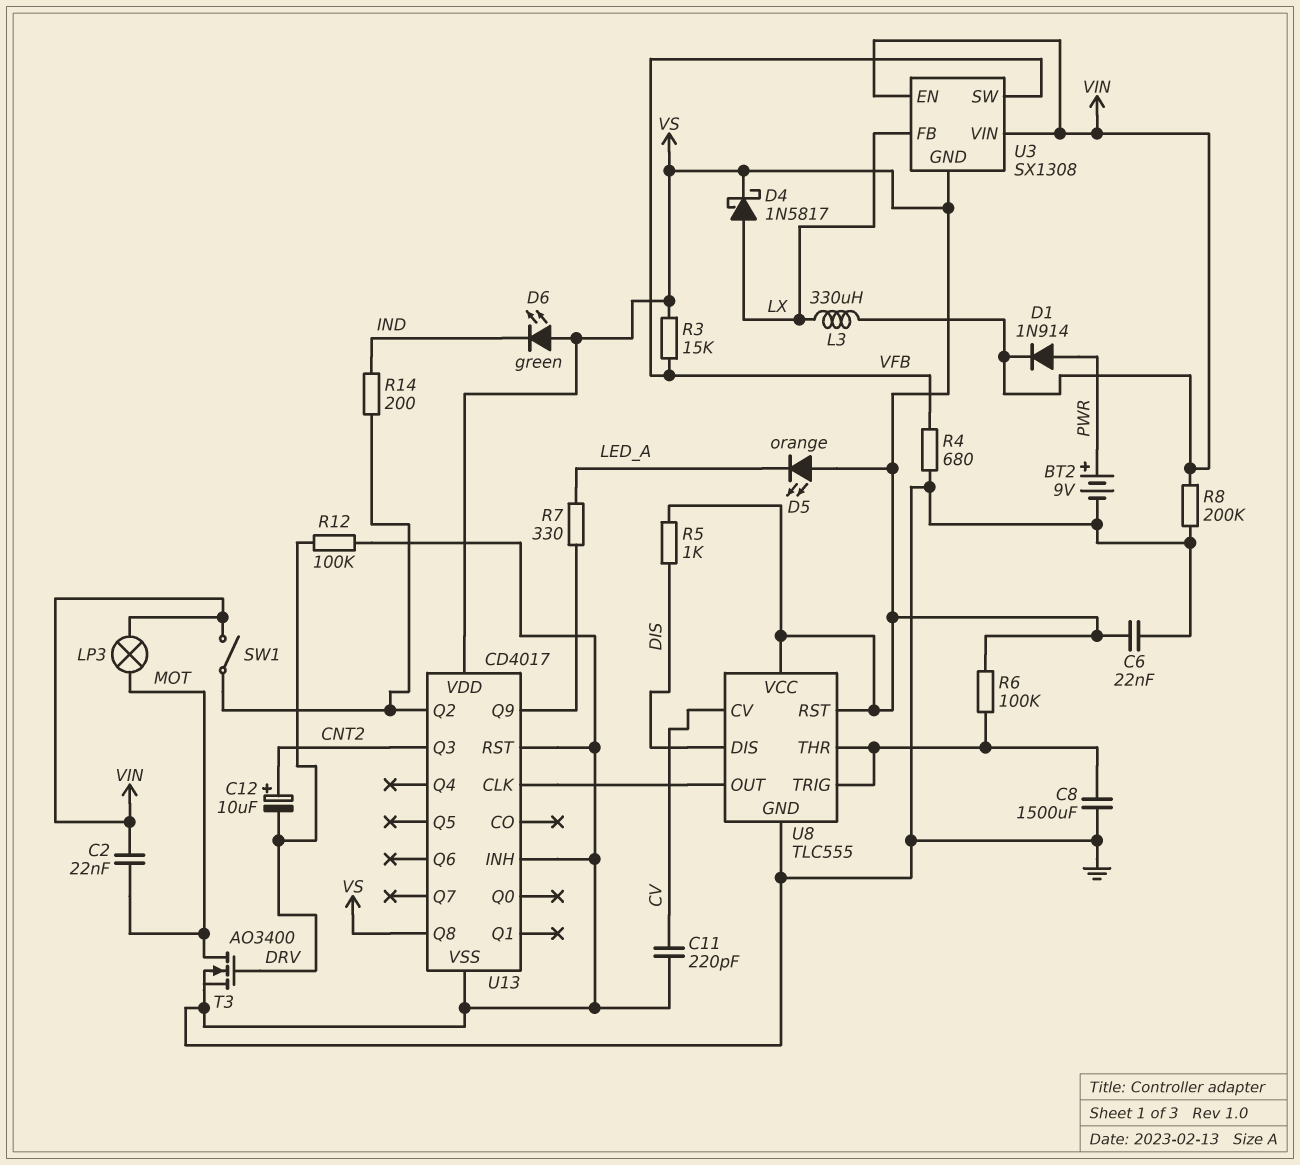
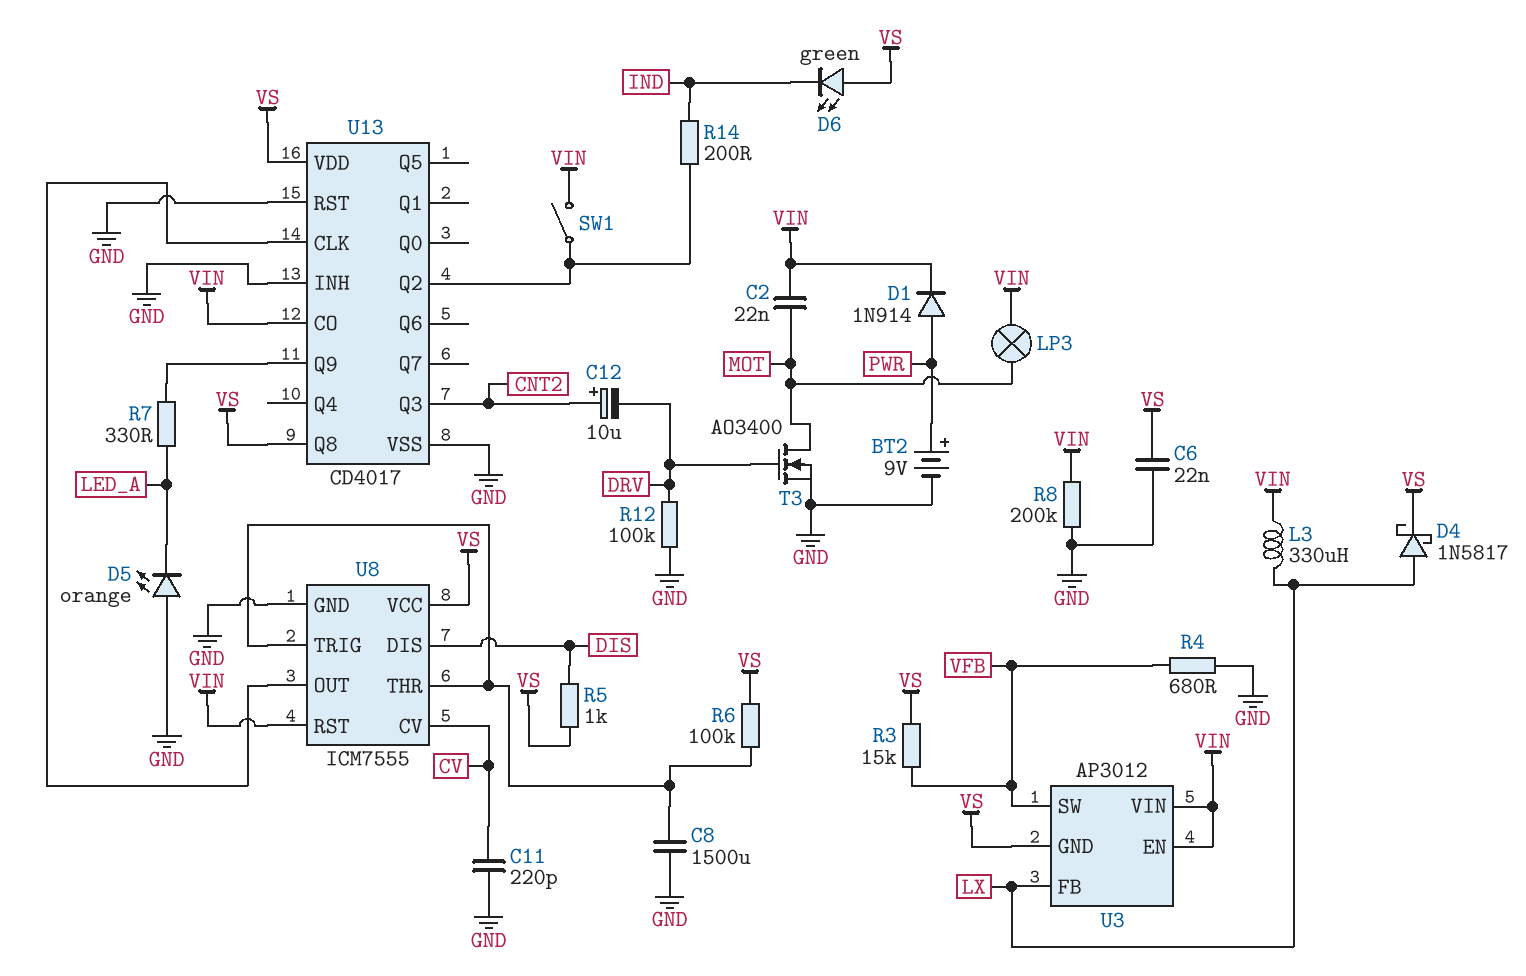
D5: LED orange (A VS, K LED_A) -> LED orange (A GND, K LED_A)
U3: SX1308 -> AP3012
U8: TLC555 -> ICM7555
U8 pin RST: VS -> VIN
U13 pin CO: none -> VIN

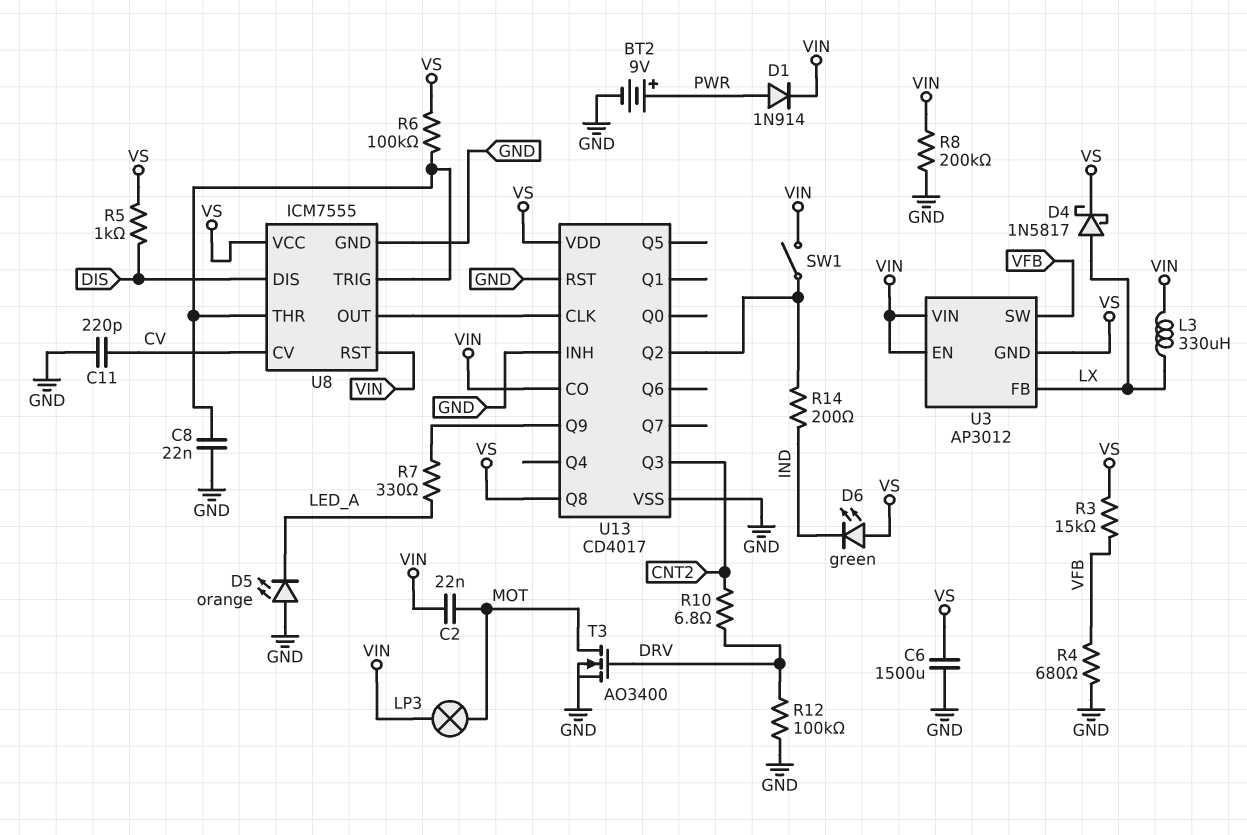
C6: 22nF (GND, VS) -> 1500uF (GND, VS)
C8: 1500uF (GND, U8/THR) -> 22nF (GND, U8/THR)
C12: 10uF (plus CNT2, minus DRV) -> none
R10: none -> 6.8 (CNT2, DRV)

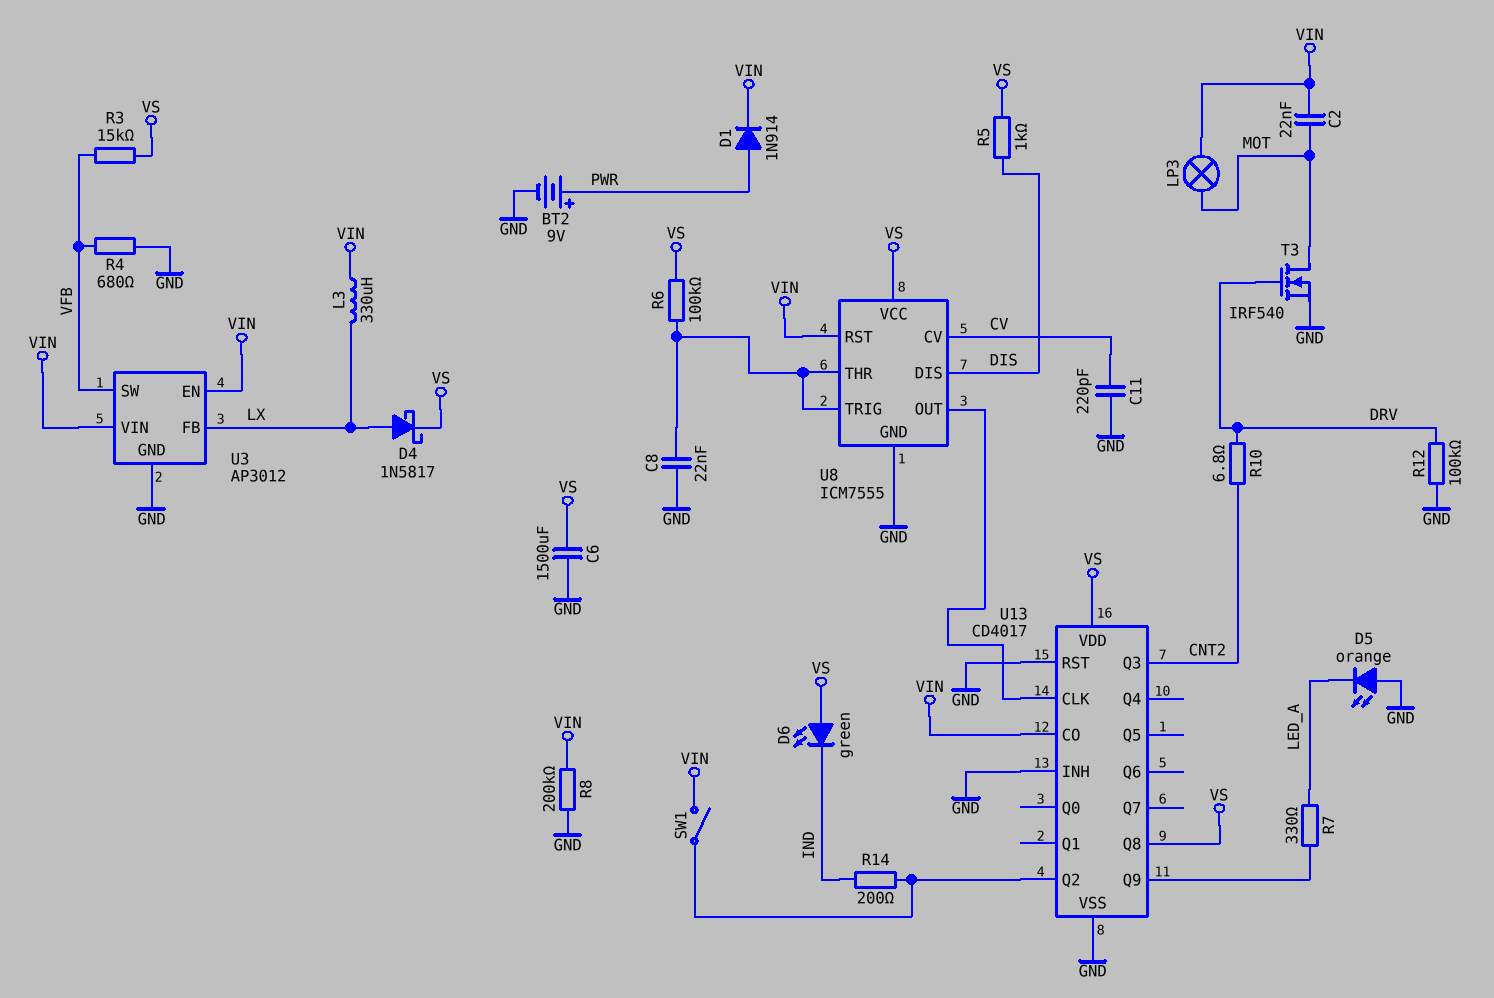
T3: NMOS AO3400 (G DRV, D MOT, S GND) -> NMOS IRF540 (G DRV, D MOT, S GND)
U3 pin GND: VS -> GND

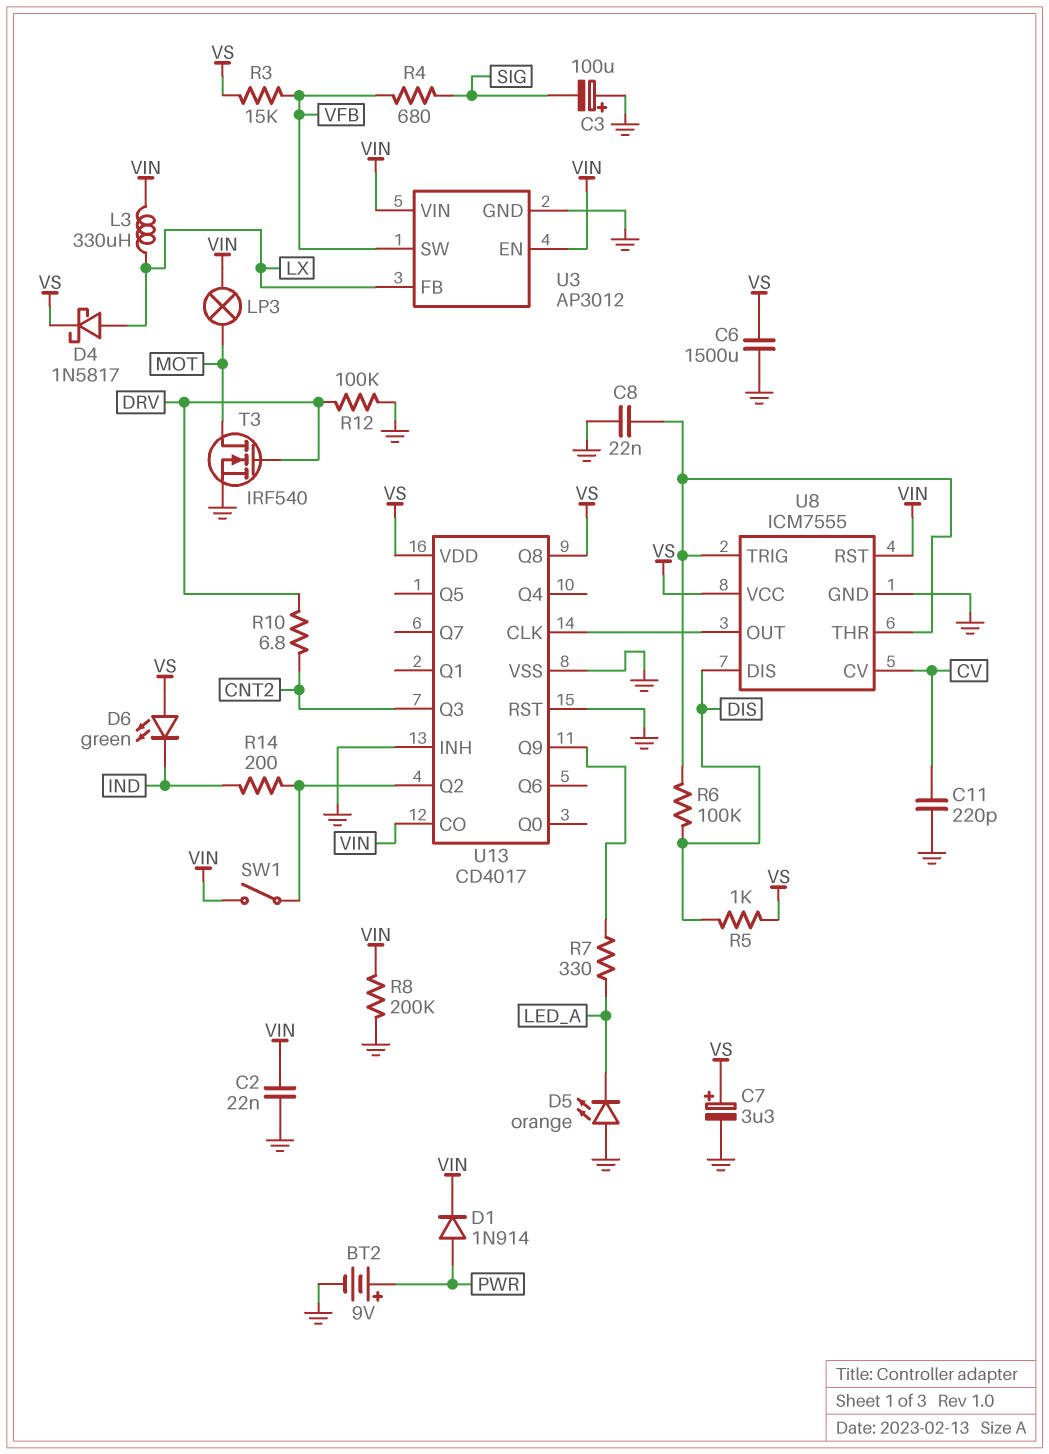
C2: 22nF (MOT, VIN) -> 22nF (GND, VIN)
C3: none -> 100uF (plus GND, minus SIG)
C7: none -> 3.3uF (plus VS, minus GND)
R4: 680 (GND, VFB) -> 680 (SIG, VFB)
R6: 100k (U8/THR, VS) -> 100k (DIS, U8/THR)

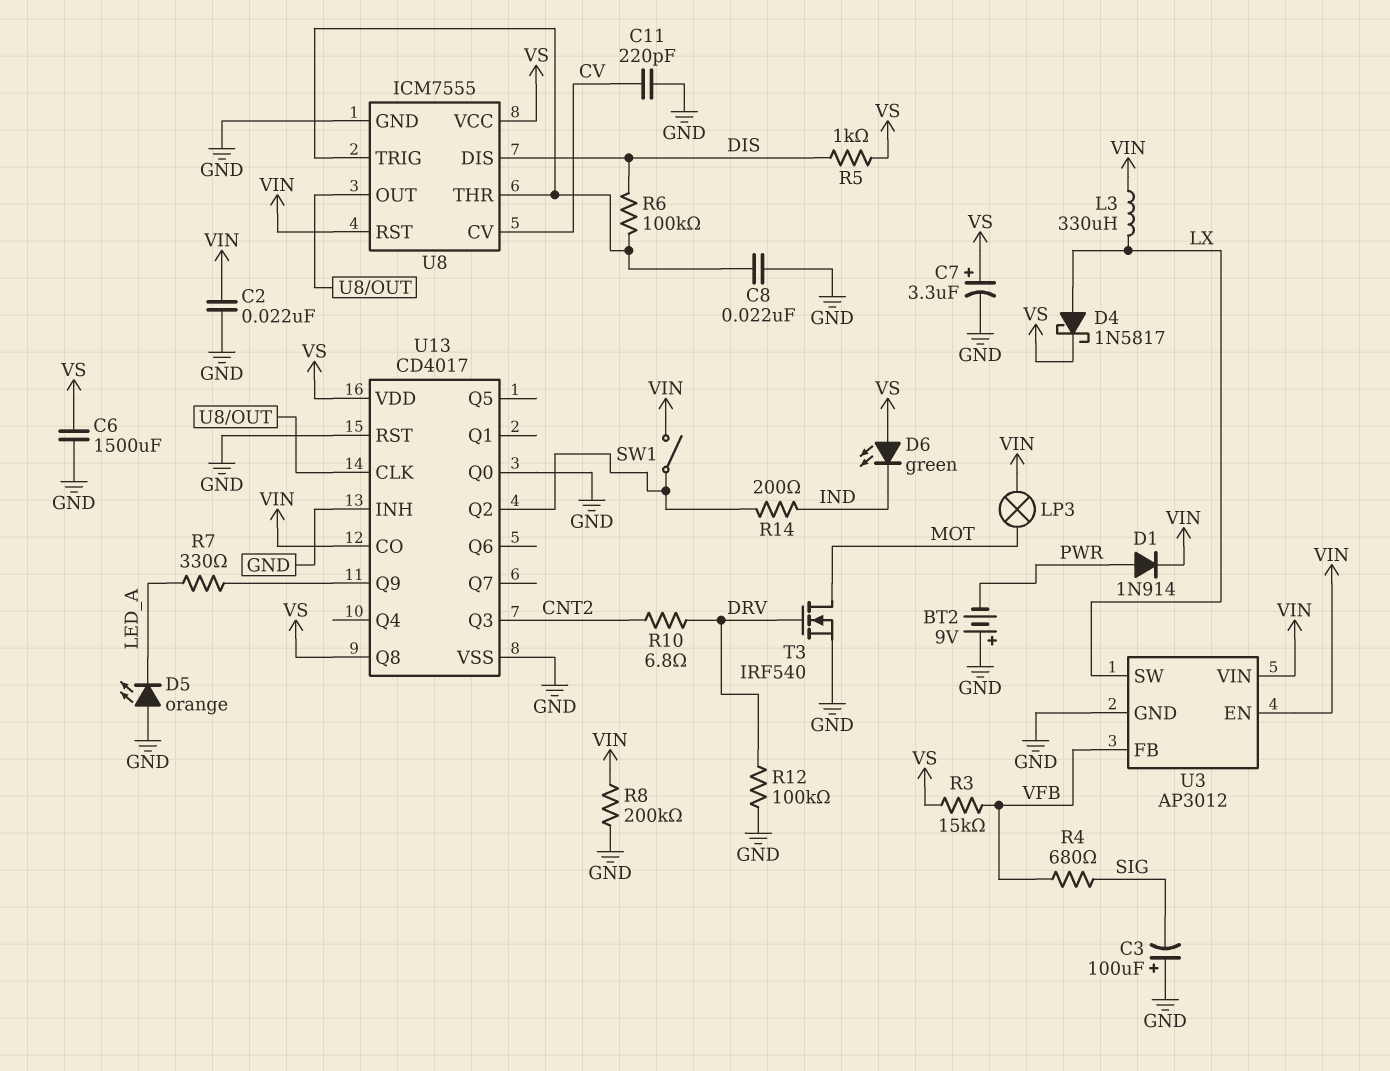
BT2: 9V (plus PWR, minus GND) -> 9V (plus GND, minus PWR)
U3 pin FB: LX -> VFB
U3 pin SW: VFB -> LX
U13 pin Q0: none -> GND

